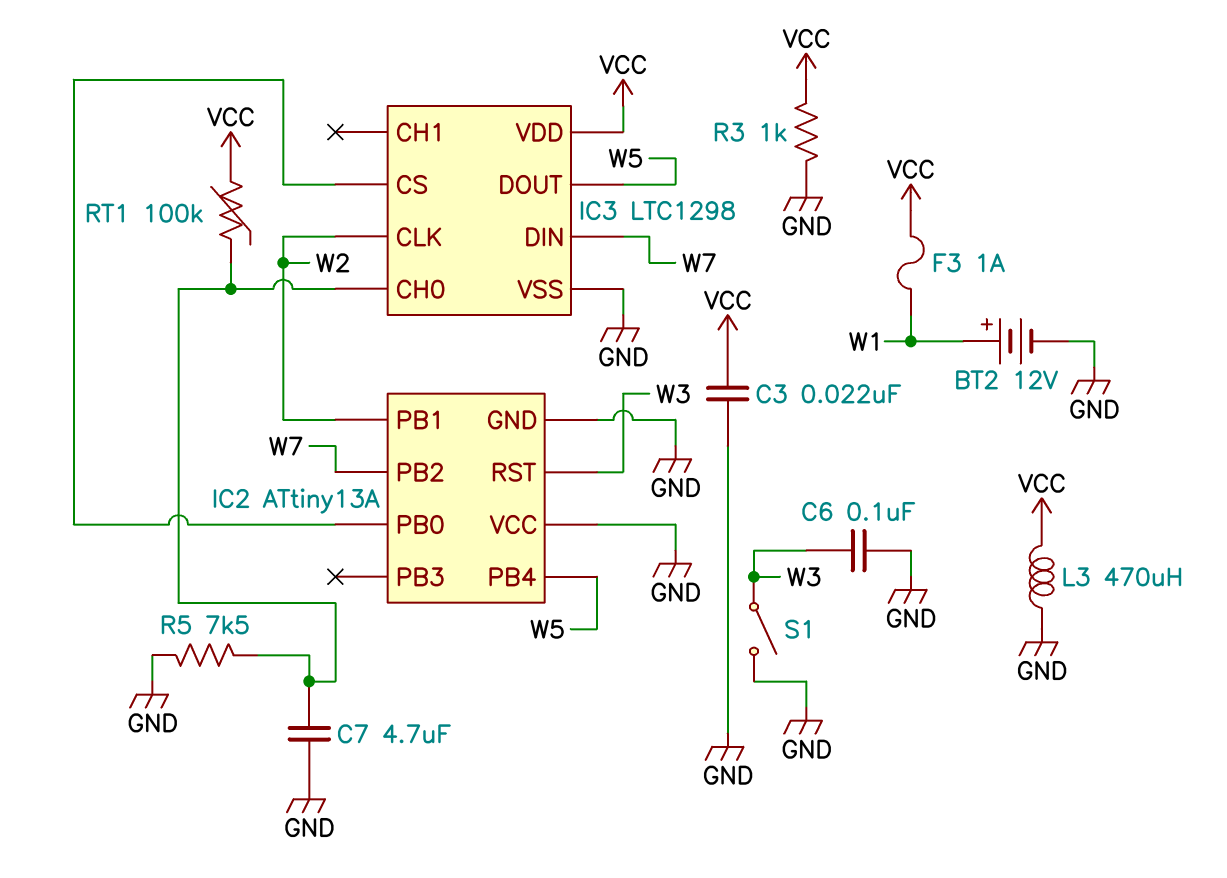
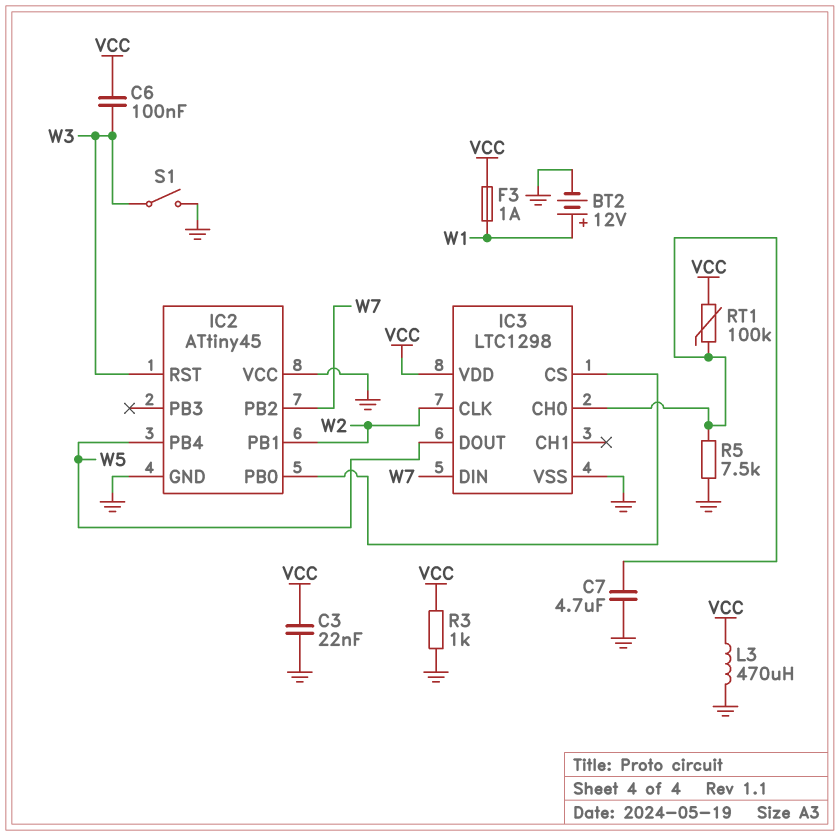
C6: 100nF (GND, W3) -> 100nF (VCC, W3)
IC2: ATtiny13A -> ATtiny45

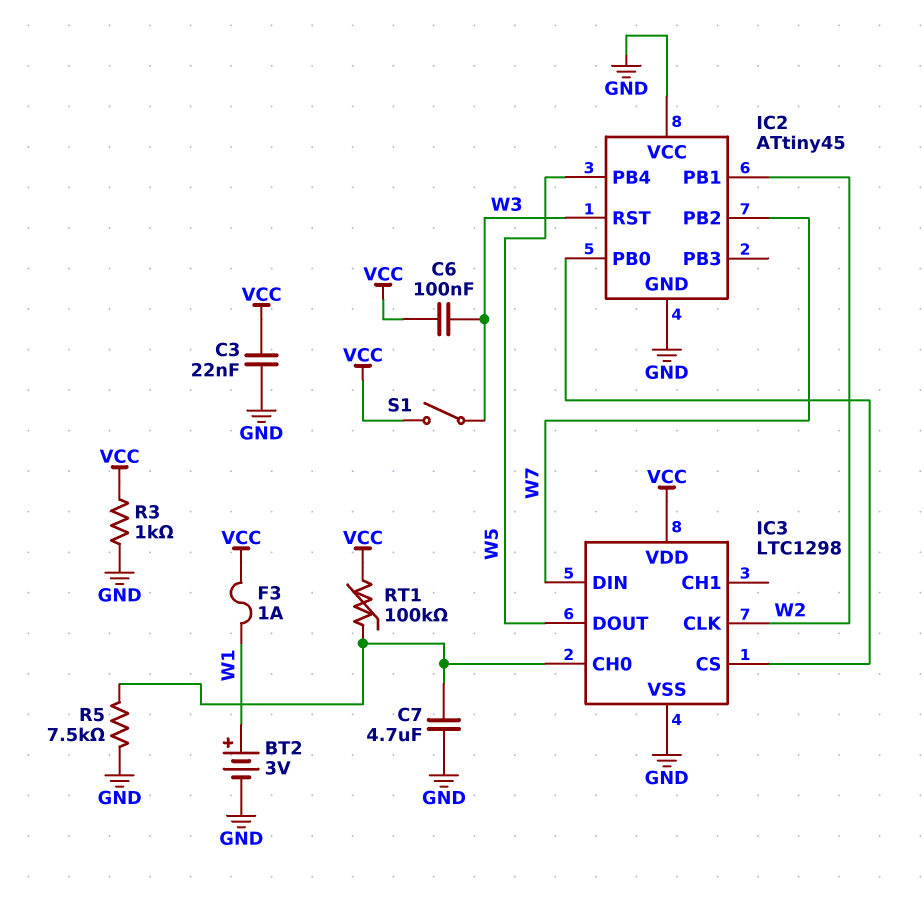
BT2: 12V (plus W1, minus GND) -> 3V (plus W1, minus GND)
L3: 470uH (GND, VCC) -> none
S1: switch (GND, W3) -> switch (VCC, W3)

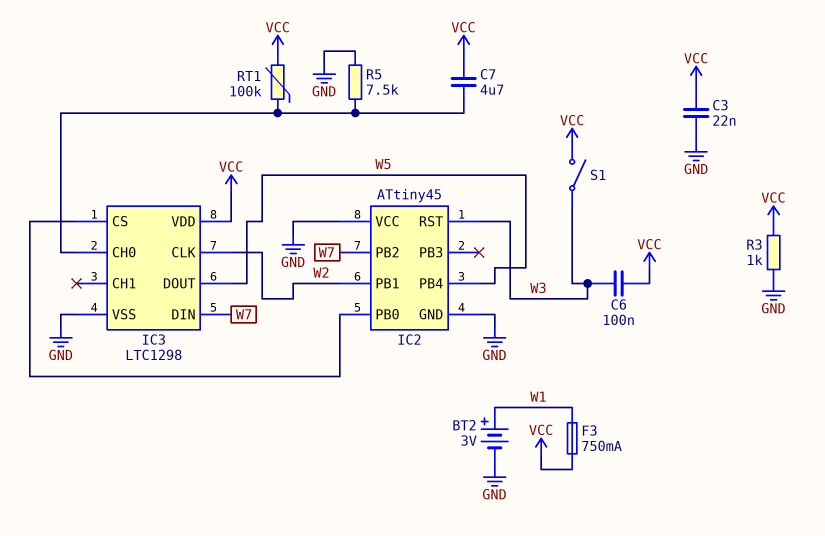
C7: 4.7uF (GND, IC3/CH0) -> 4.7uF (IC3/CH0, VCC)
F3: 1A (VCC, W1) -> 750mA (VCC, W1)

